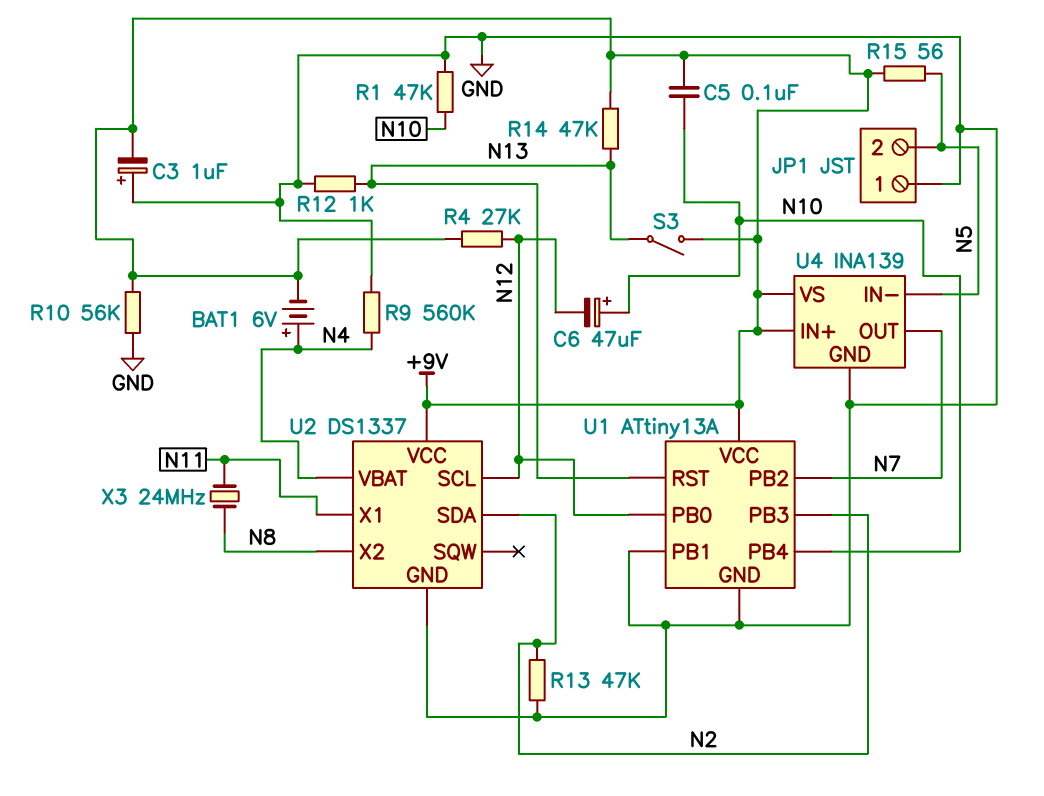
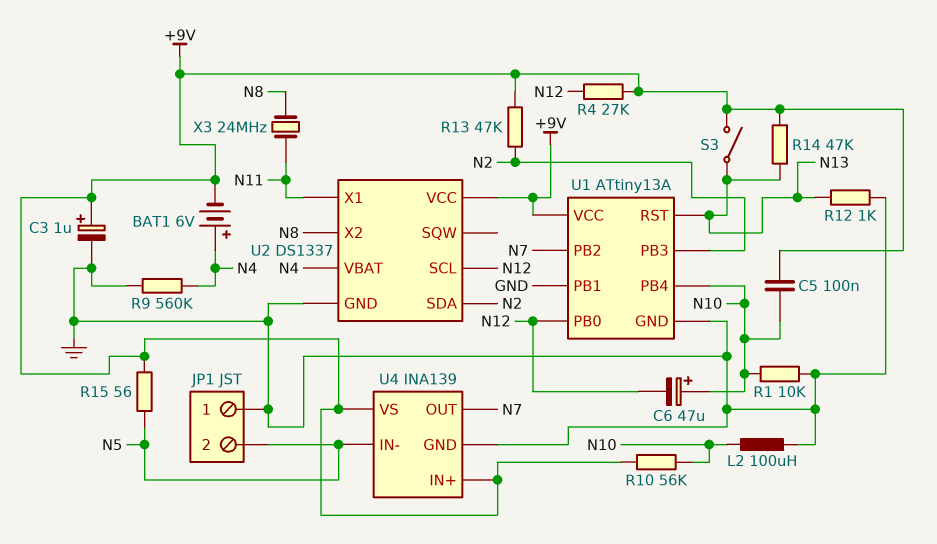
C3: 1uF (plus GND, minus +9V) -> 1uF (plus +9V, minus GND)
L2: none -> 100uH (GND, N10)
R1: 47k (GND, N10) -> 10k (GND, N10)
R10: 56k (+9V, GND) -> 56k (+9V, N10)
R13: 47k (GND, N2) -> 47k (+9V, N2)

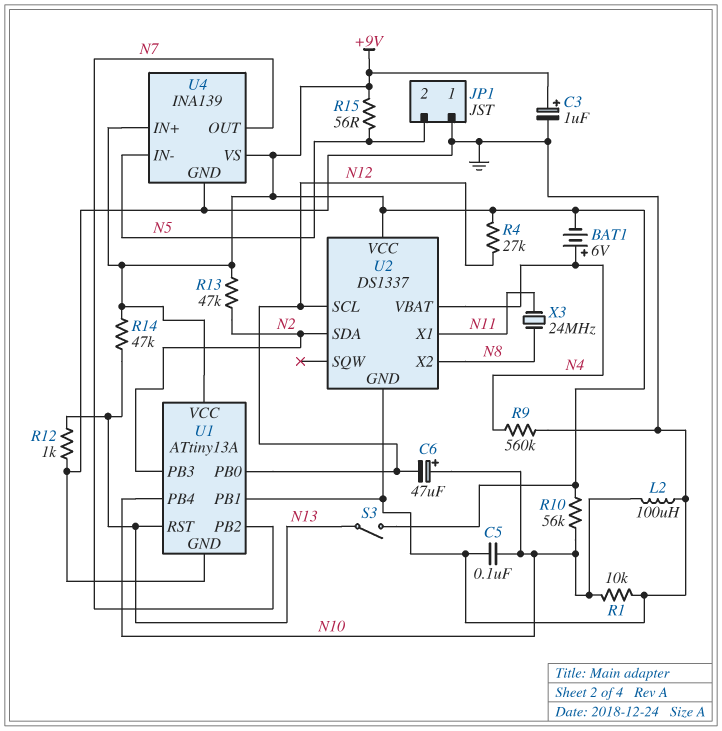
C5: 100nF (+9V, N10) -> 100nF (GND, N10)

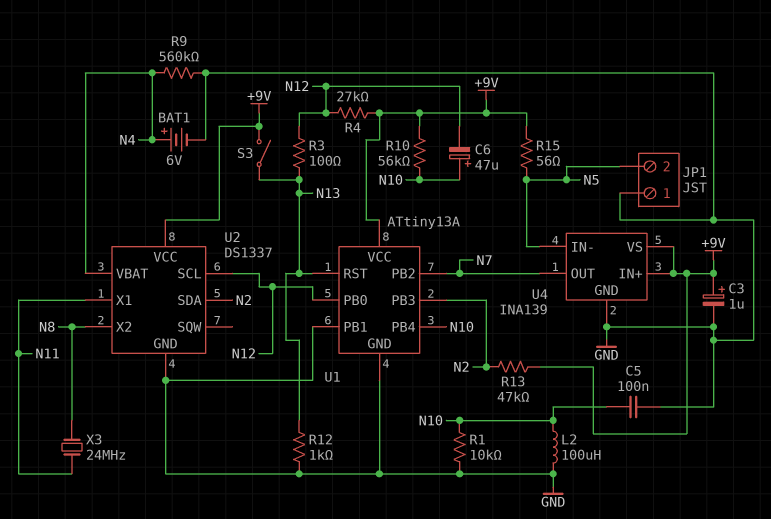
BAT1: 6V (plus N4, minus +9V) -> 6V (plus N4, minus GND)
R3: none -> 100 (N12, N13)
R14: 47k (+9V, N13) -> none

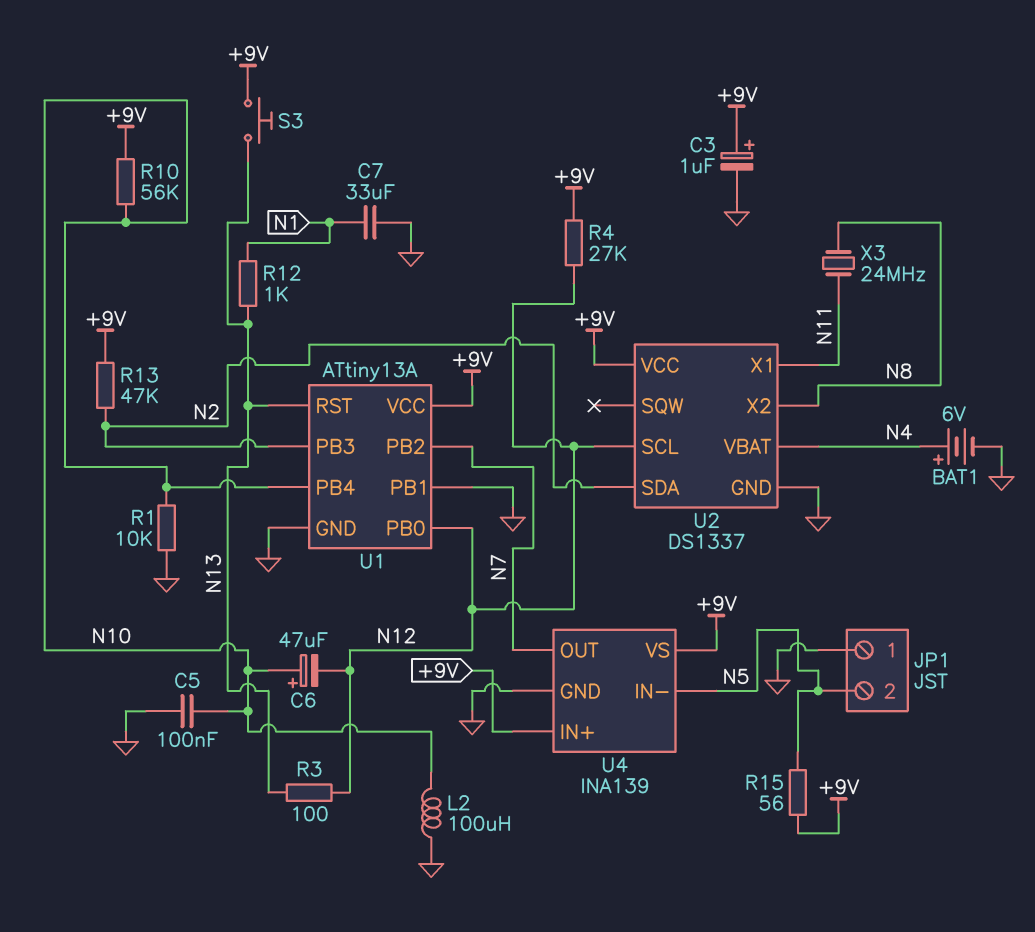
C7: none -> 33uF (GND, N1)
R9: 560k (GND, N4) -> none
R12: 1k (GND, N13) -> 1k (N1, N13)
S3: switch (+9V, N13) -> button (+9V, N13)

